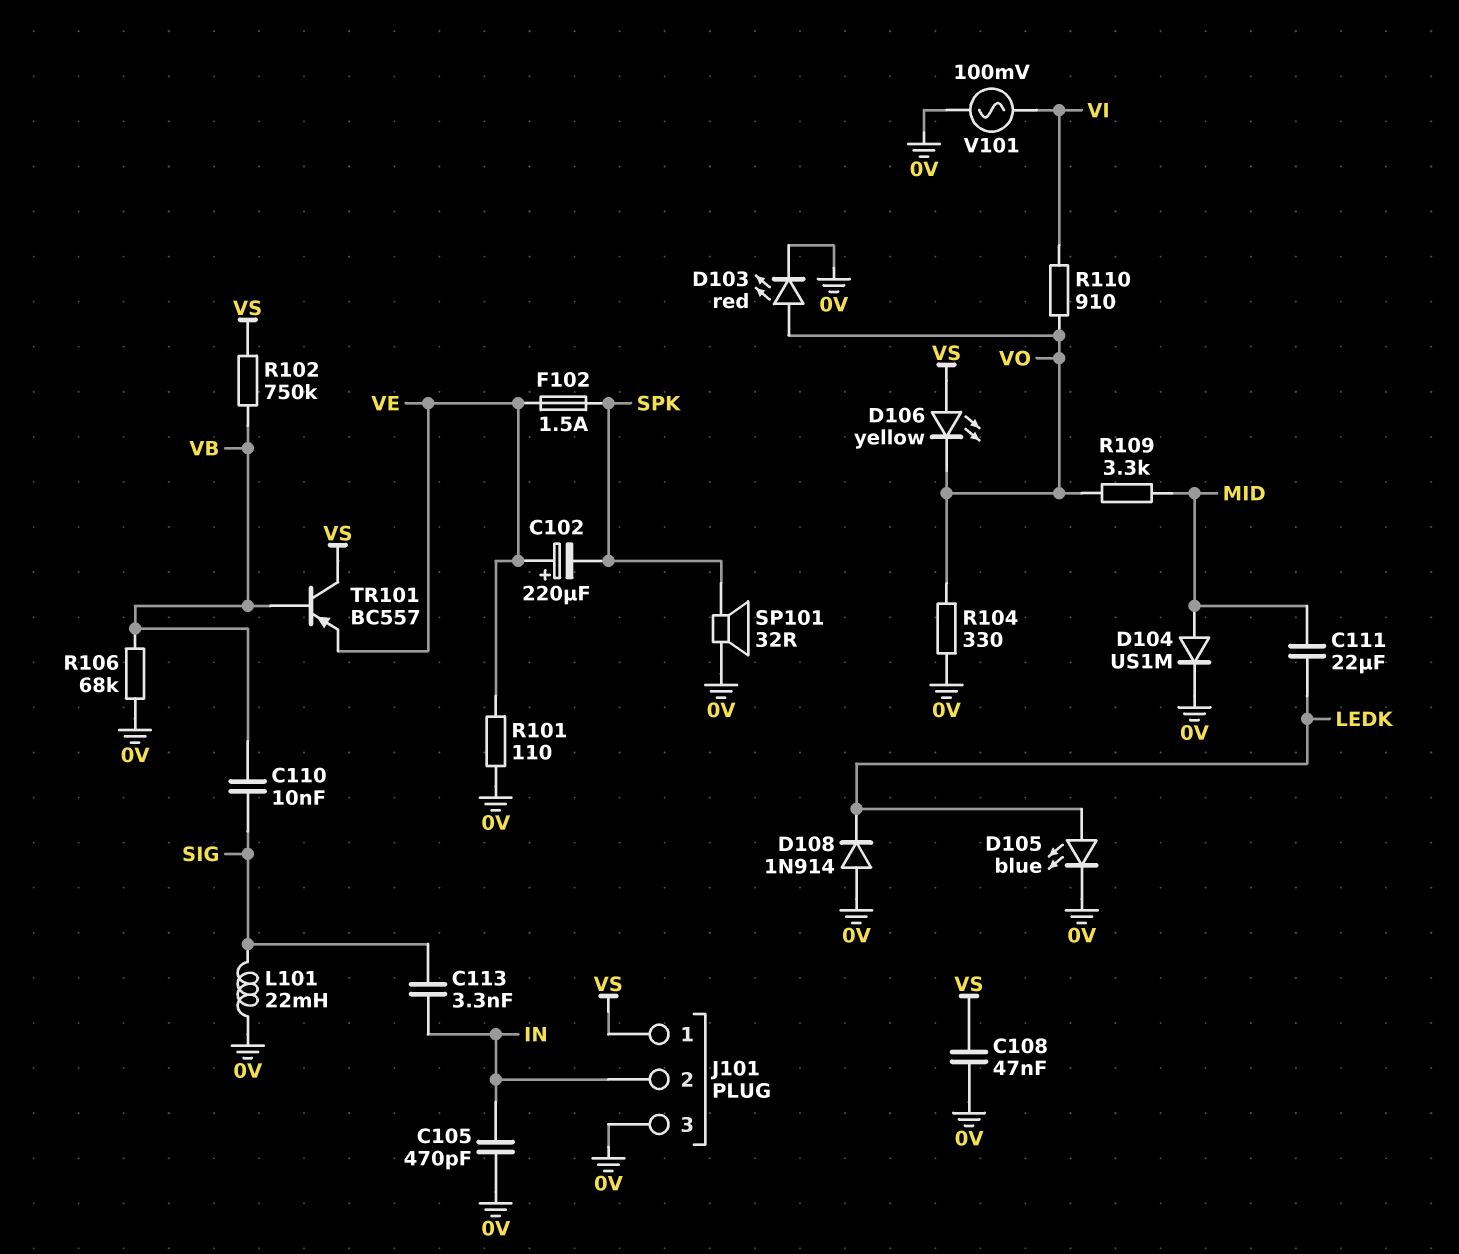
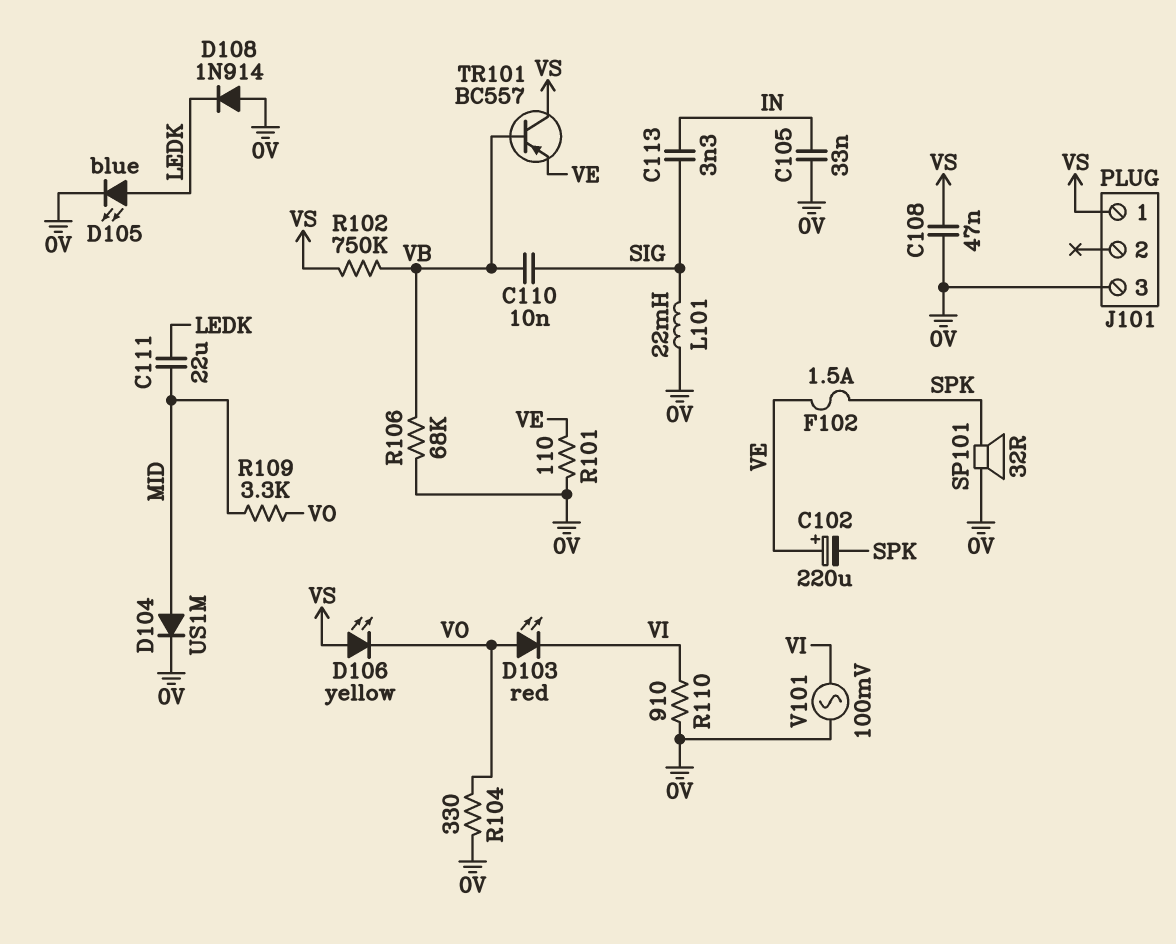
C105: 470pF (0V, IN) -> 33nF (0V, IN)
D103: LED red (A VO, K 0V) -> LED red (A VO, K VI)
J101 pin 2: IN -> none
R110: 910 (VI, VO) -> 910 (0V, VI)

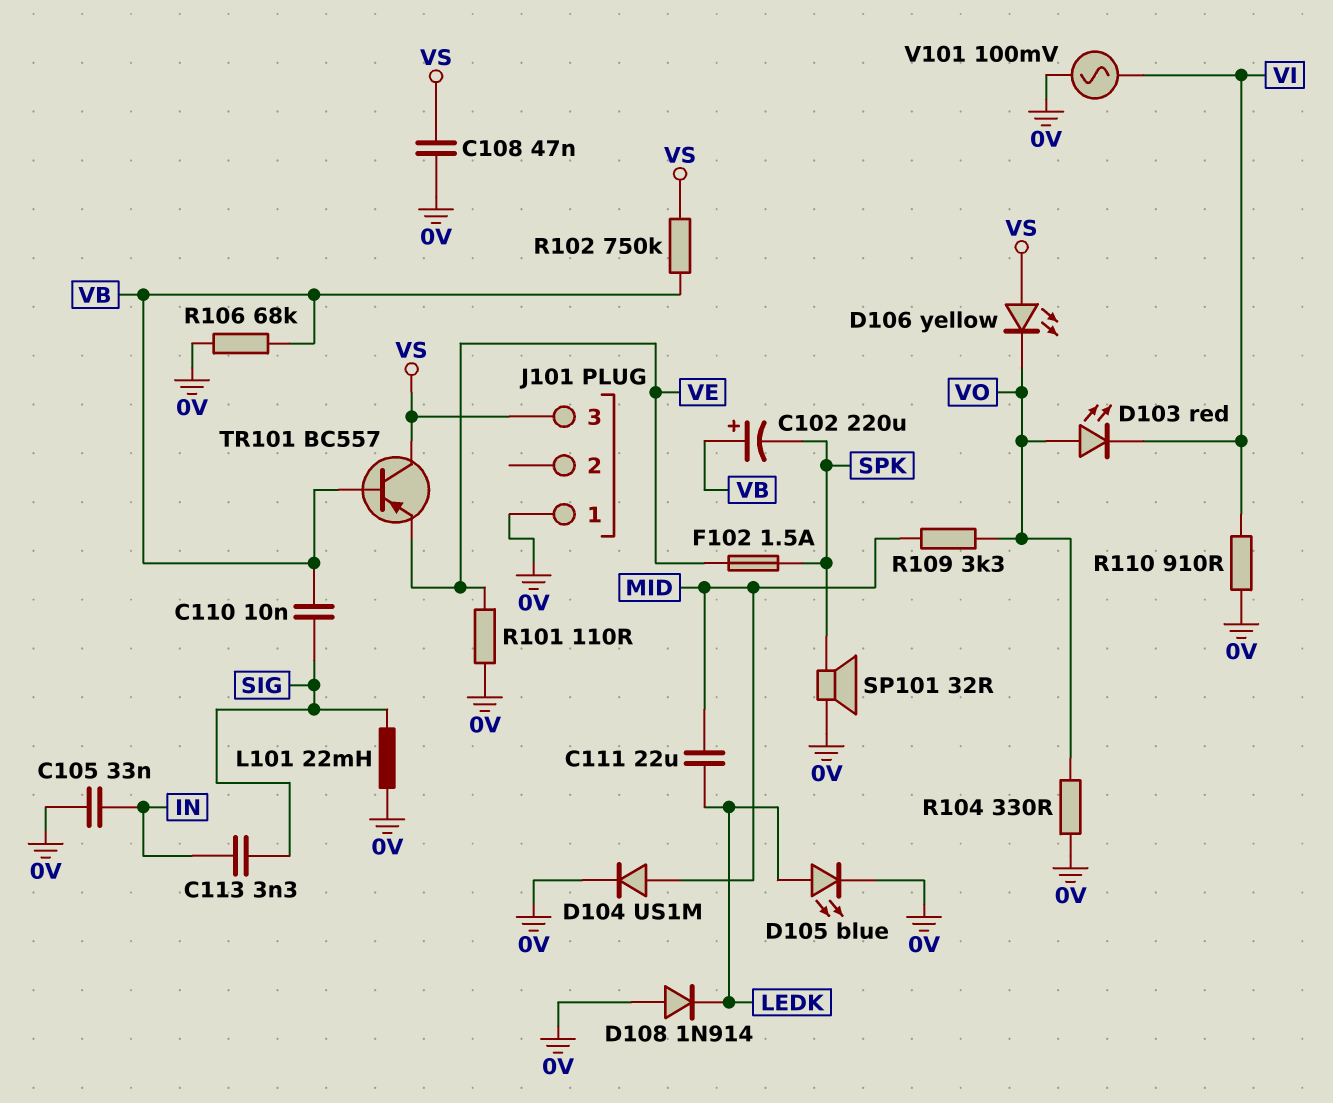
C102: 220uF (plus VE, minus SPK) -> 220uF (plus VB, minus SPK)
J101 pin 1: VS -> 0V
J101 pin 3: 0V -> VS

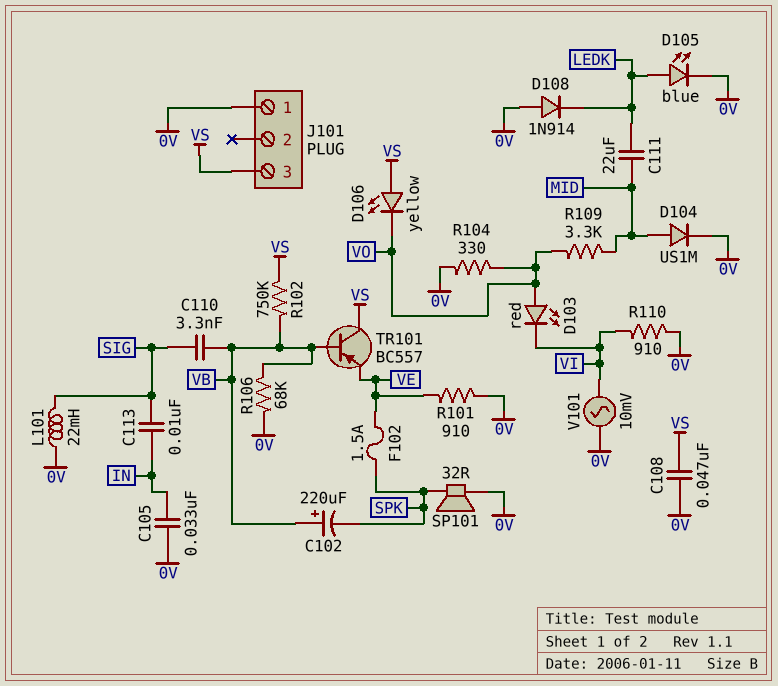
C110: 10nF (SIG, VB) -> 3.3nF (SIG, VB)
C113: 3.3nF (IN, SIG) -> 10nF (IN, SIG)
R101: 110 (0V, VE) -> 910 (0V, VE)
V101: AC 100mV (0V, VI) -> AC 10mV (0V, VI)

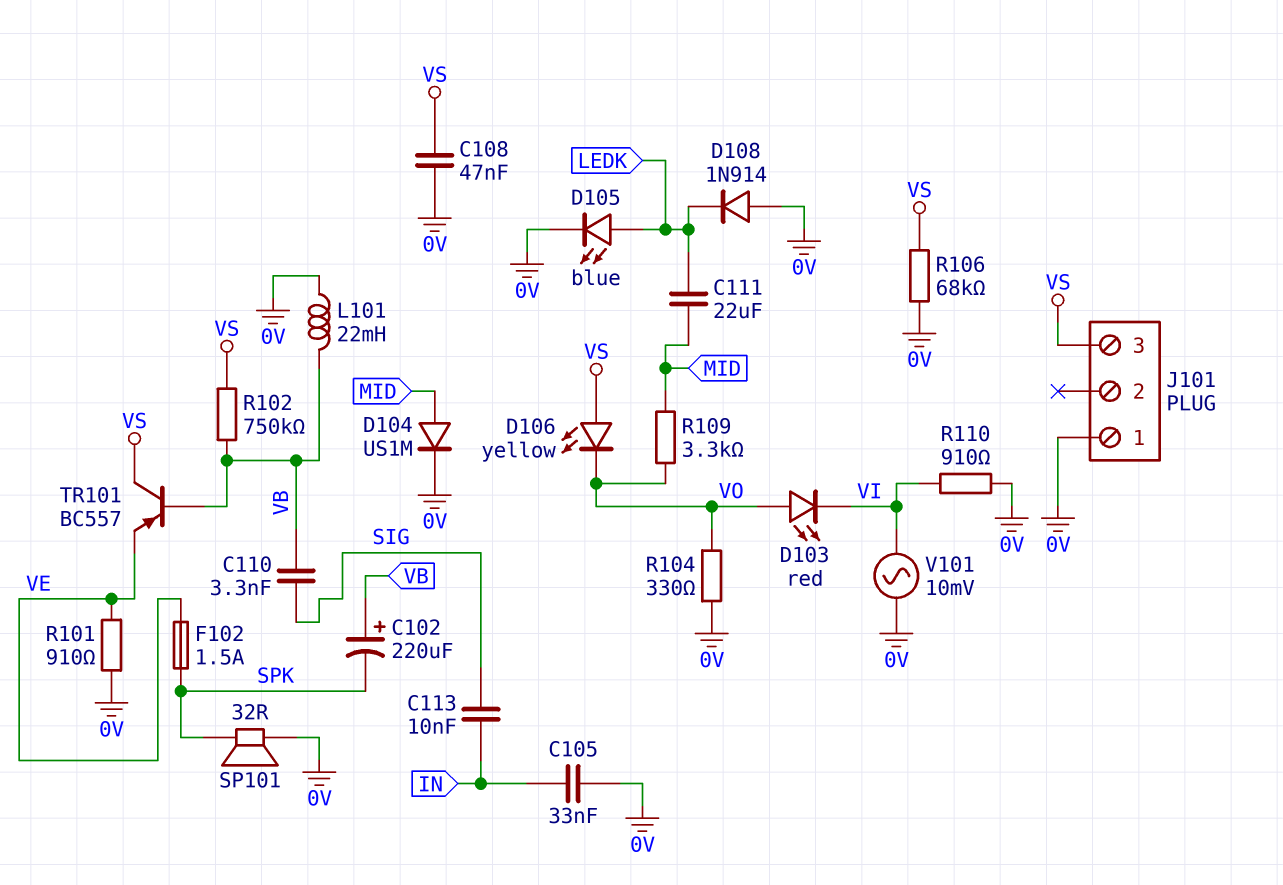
L101: 22mH (0V, SIG) -> 22mH (0V, VB)
R106: 68k (0V, VB) -> 68k (0V, VS)

